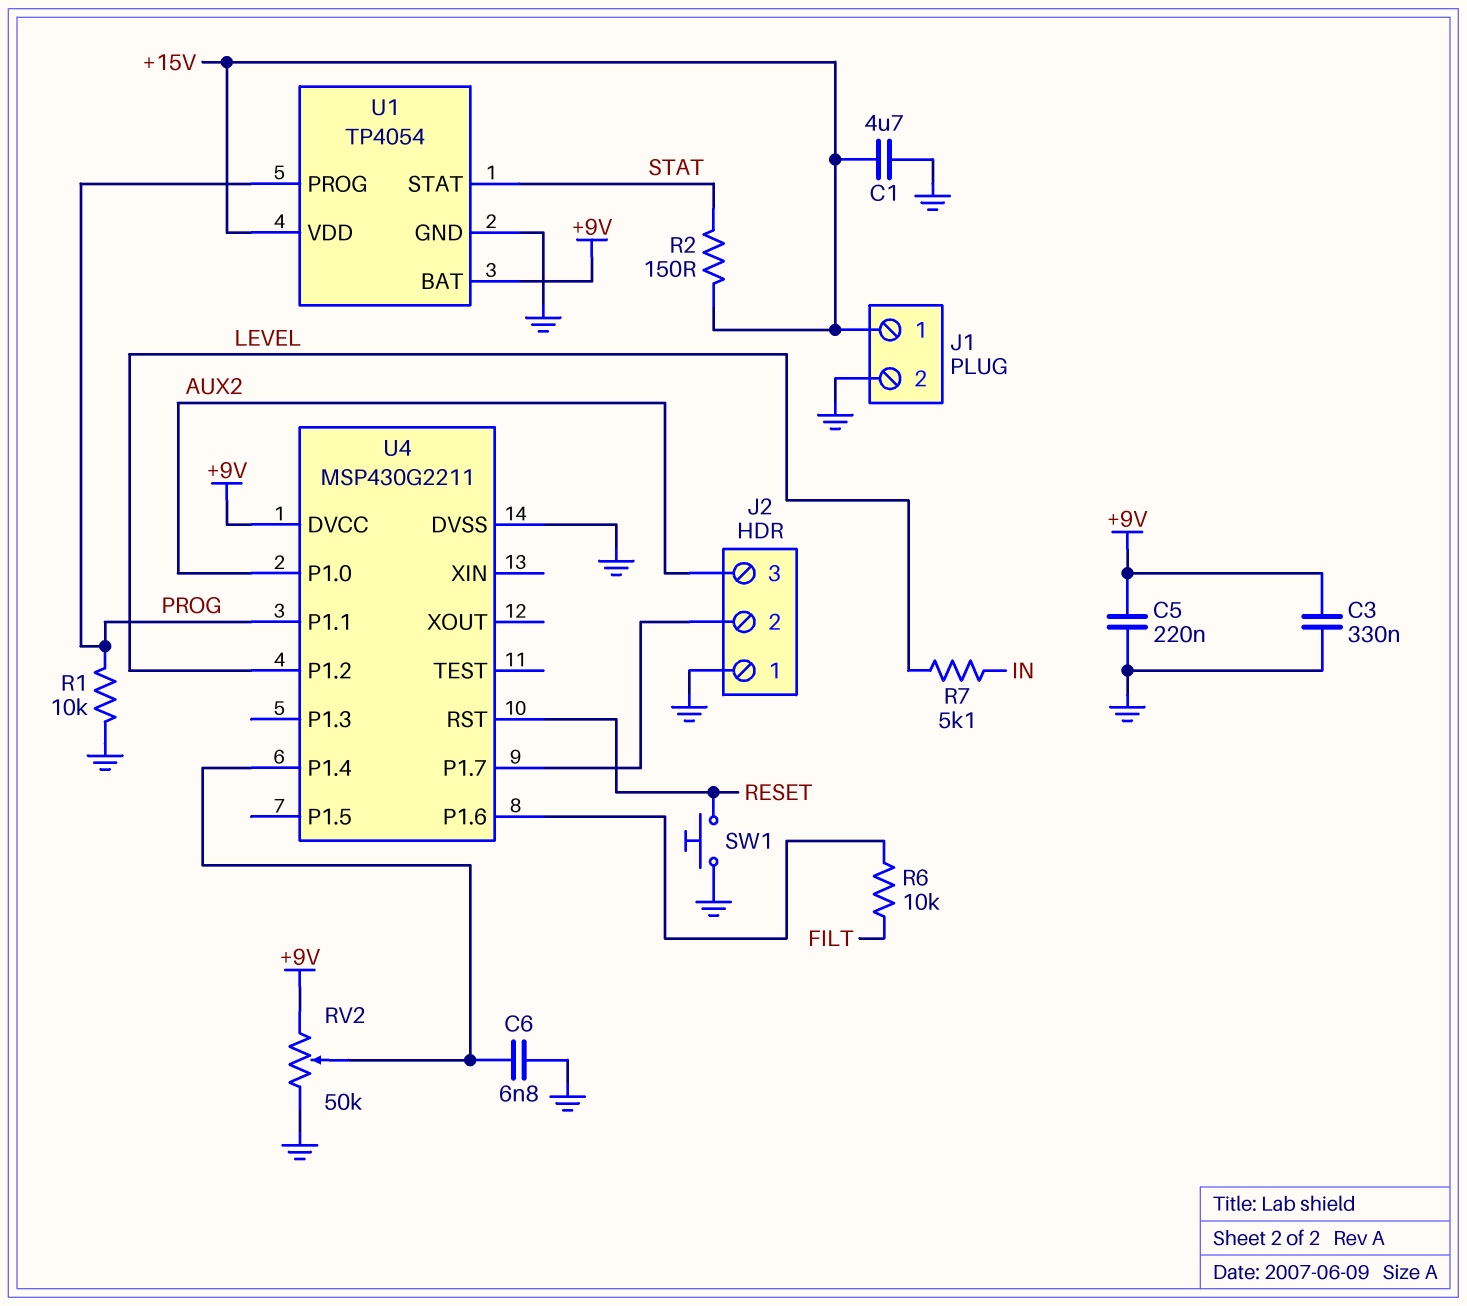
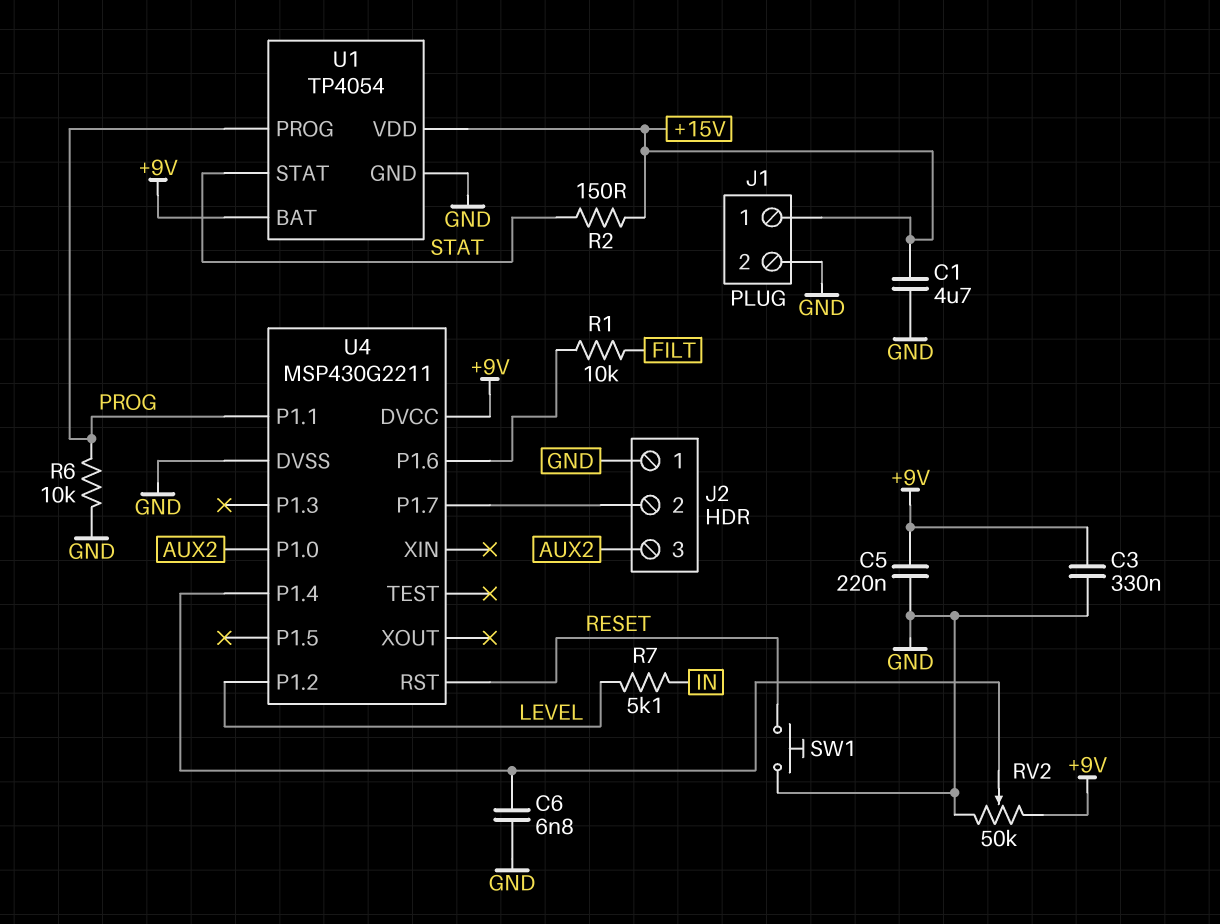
R1: 10k (GND, PROG) -> 10k (FILT, U4/P1.6)
R6: 10k (FILT, U4/P1.6) -> 10k (GND, PROG)

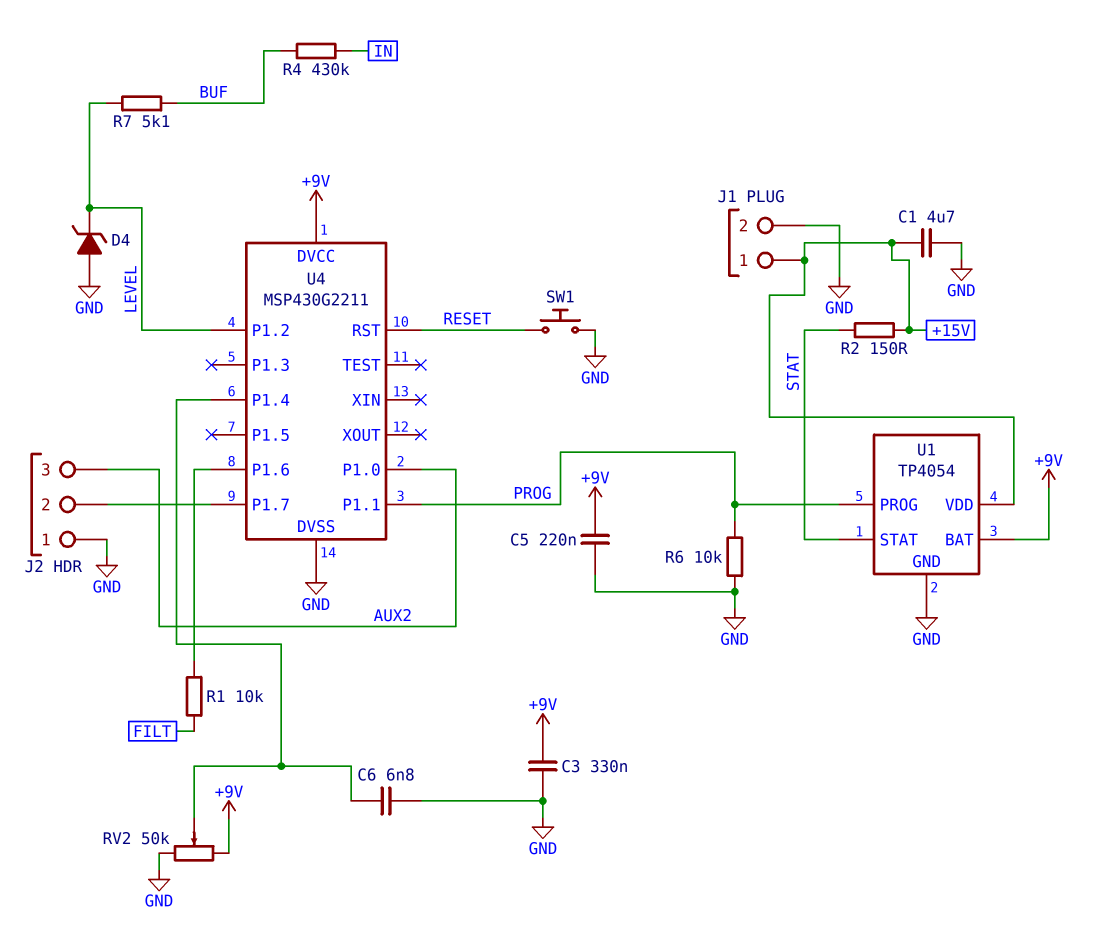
D4: none -> zener (A GND, K LEVEL)
R4: none -> 430k (BUF, IN)
R7: 5.1k (IN, LEVEL) -> 5.1k (BUF, LEVEL)

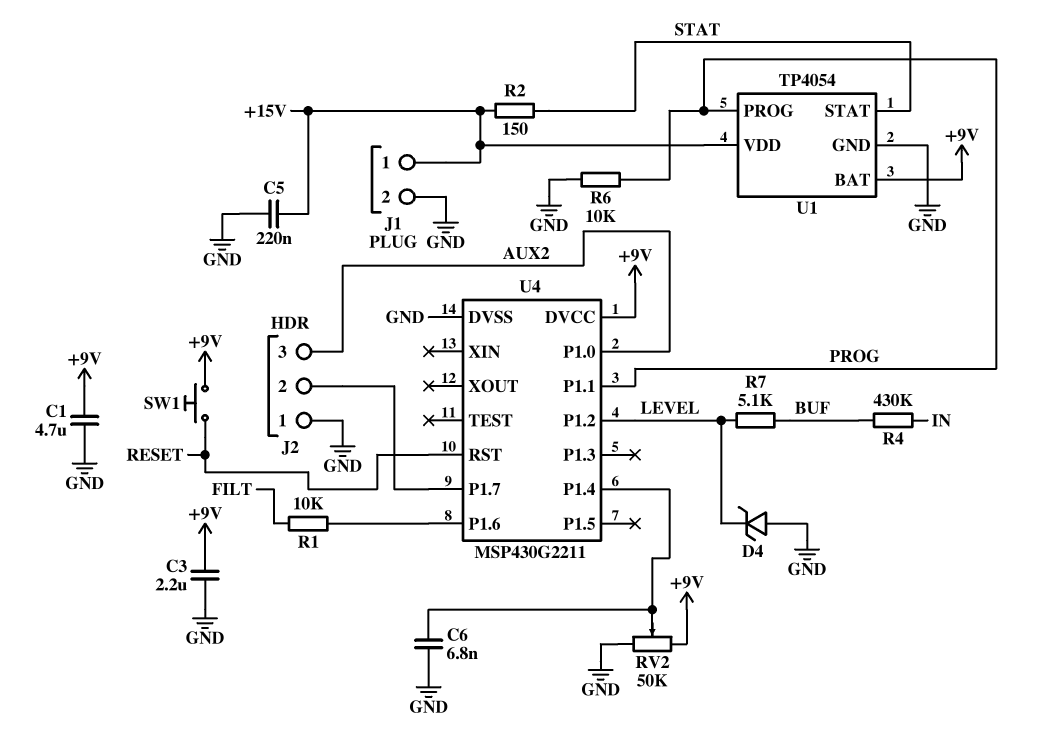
C1: 4.7uF (+15V, GND) -> 4.7uF (+9V, GND)
C3: 330nF (+9V, GND) -> 2.2uF (+9V, GND)
C5: 220nF (+9V, GND) -> 220nF (+15V, GND)
SW1: button (GND, RESET) -> button (+9V, RESET)

